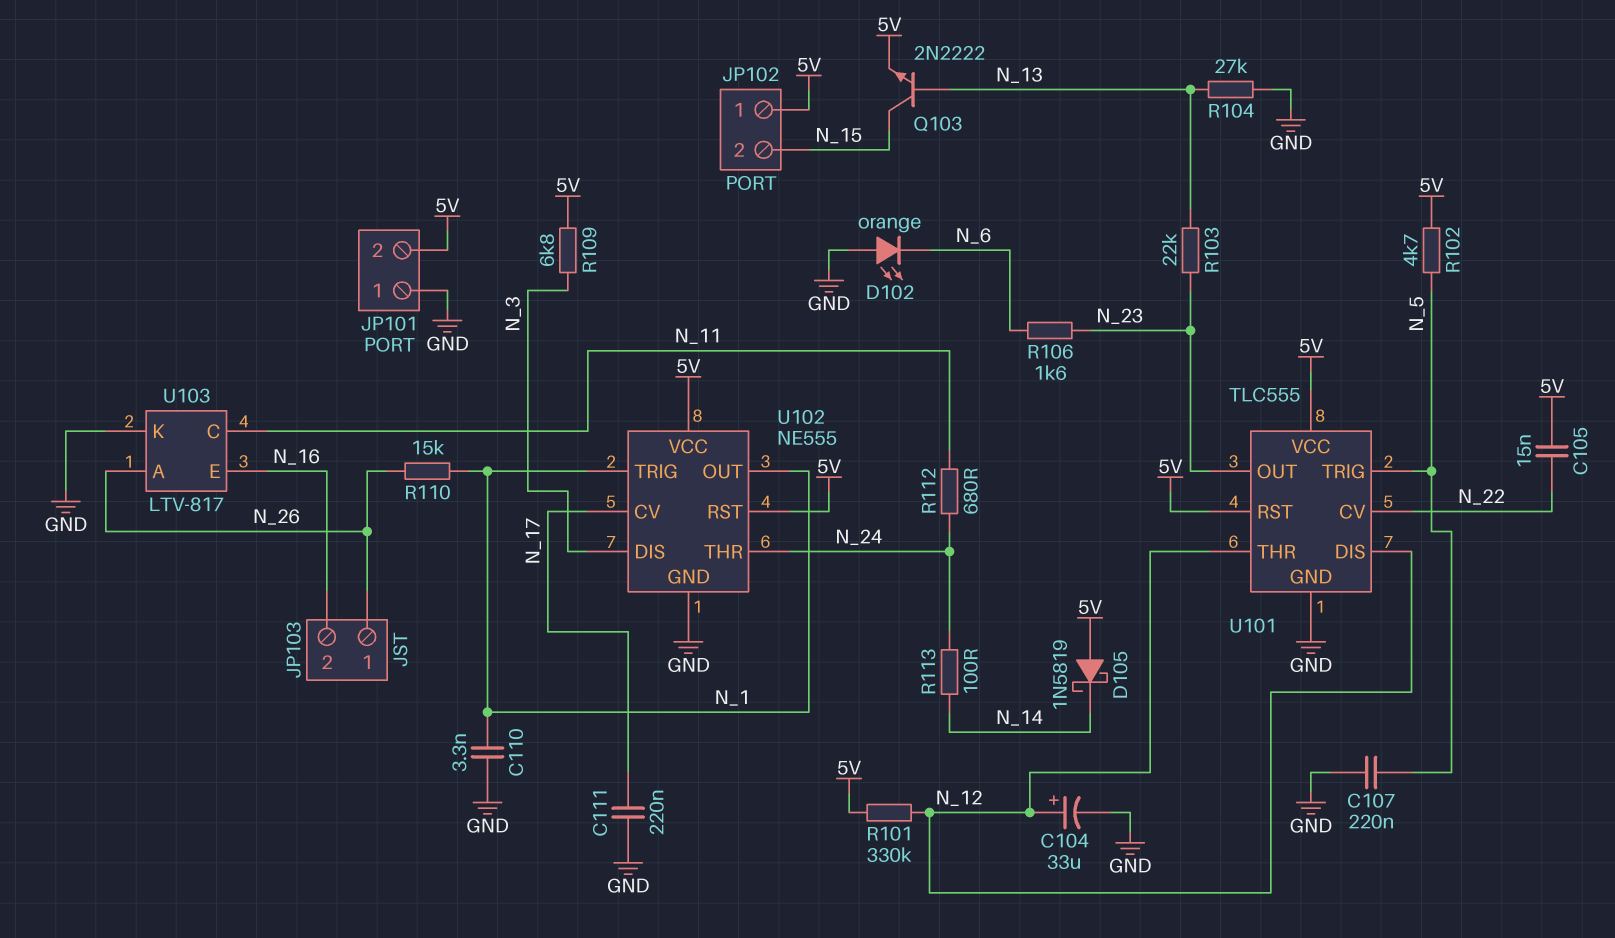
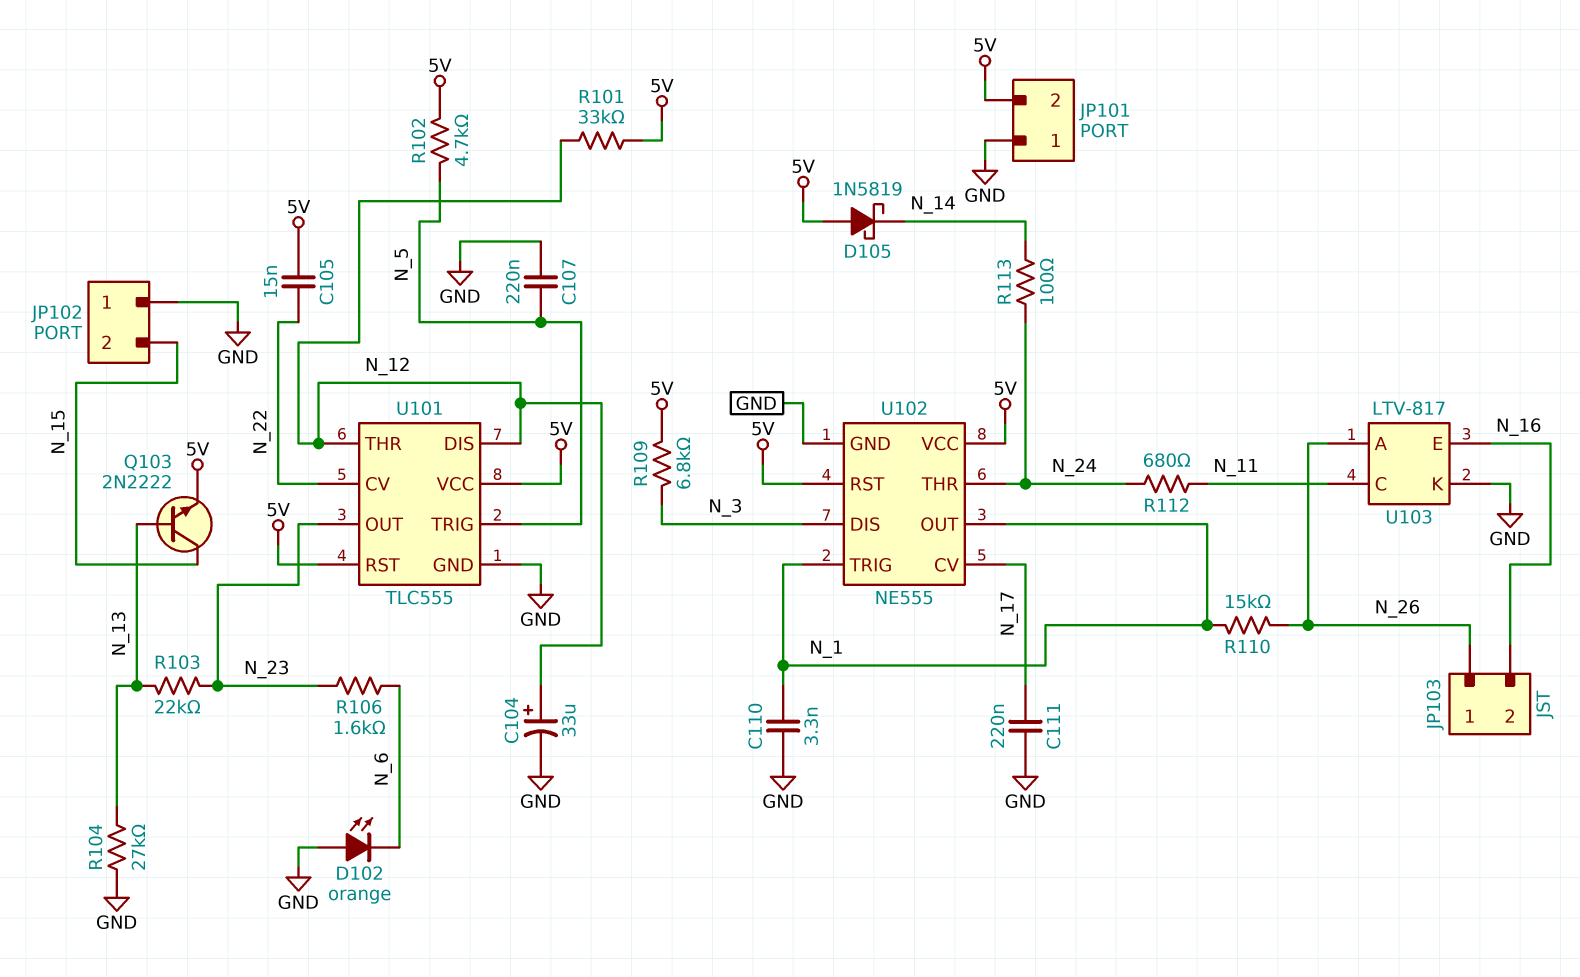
JP102 pin 1: 5V -> GND
R101: 330k (5V, N_12) -> 33k (5V, N_12)

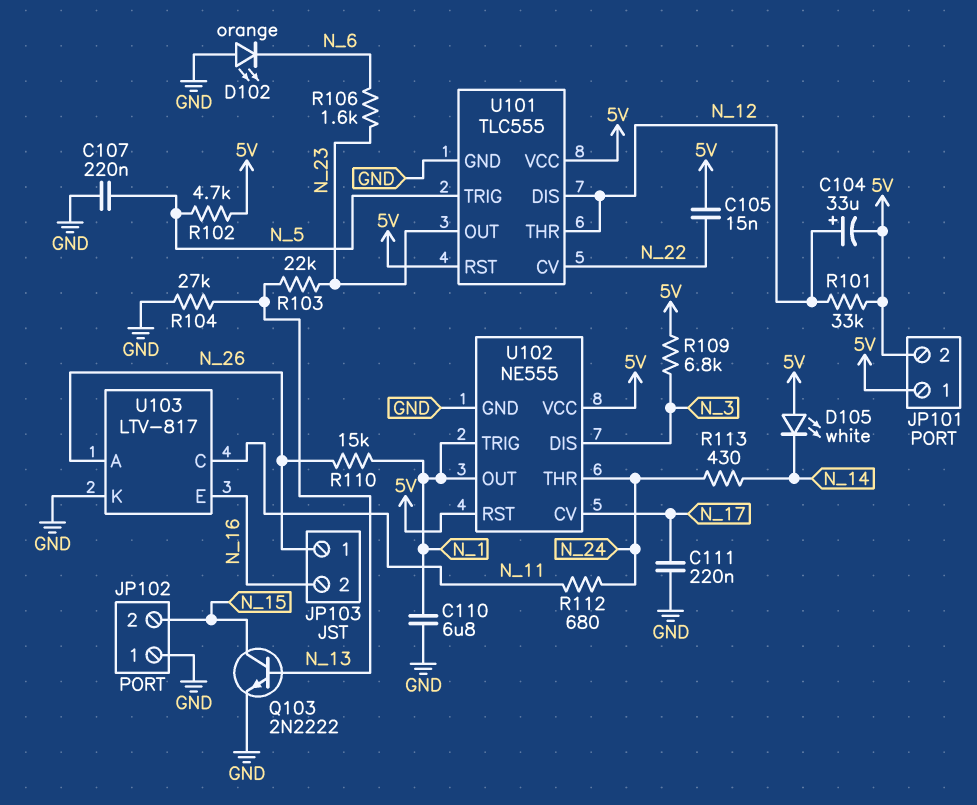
C104: 33uF (plus N_12, minus GND) -> 33uF (plus N_12, minus 5V)
C110: 3.3nF (GND, N_1) -> 6.8uF (GND, N_1)
D105: schottky 1N5819 (A 5V, K N_14) -> LED white (A 5V, K N_14)
JP101 pin 1: GND -> 5V
Q103: NPN 2N2222 (B N_13, C N_15, E 5V) -> NPN 2N2222 (B N_13, C N_15, E GND)
R113: 100 (N_14, N_24) -> 430 (N_14, N_24)

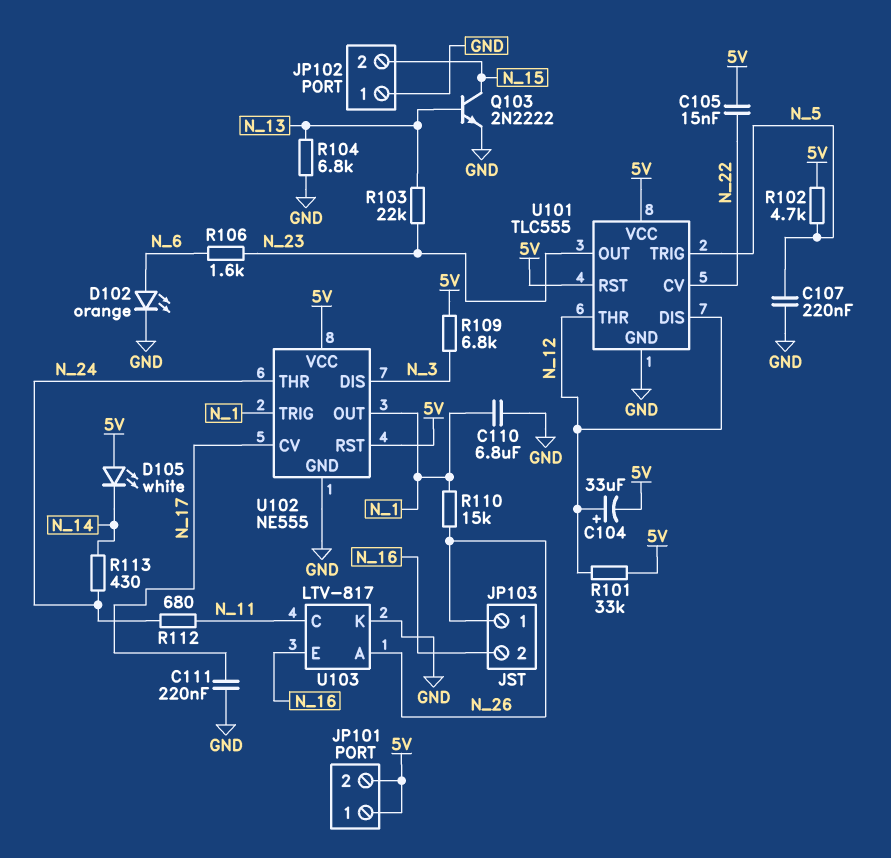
D102: LED orange (A GND, K N_6) -> LED orange (A N_6, K GND)
R104: 27k (GND, N_13) -> 6.8k (GND, N_13)

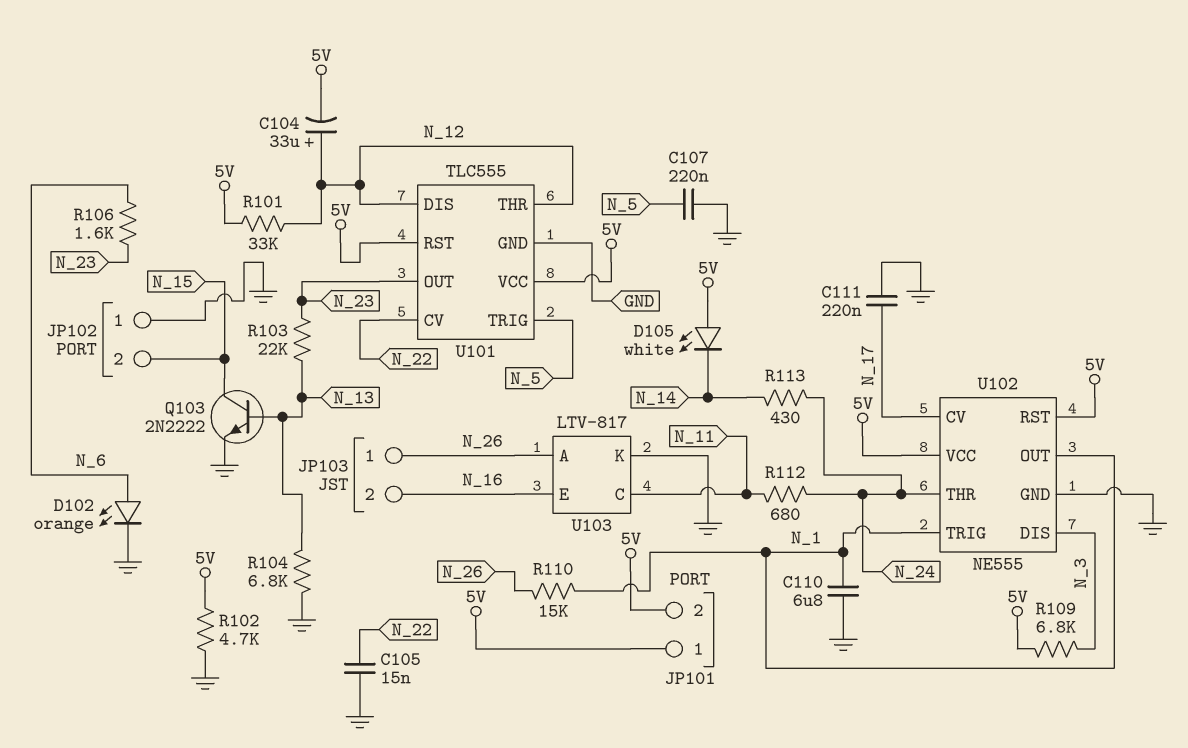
C105: 15nF (5V, N_22) -> 15nF (GND, N_22)
R102: 4.7k (5V, N_5) -> 4.7k (5V, GND)

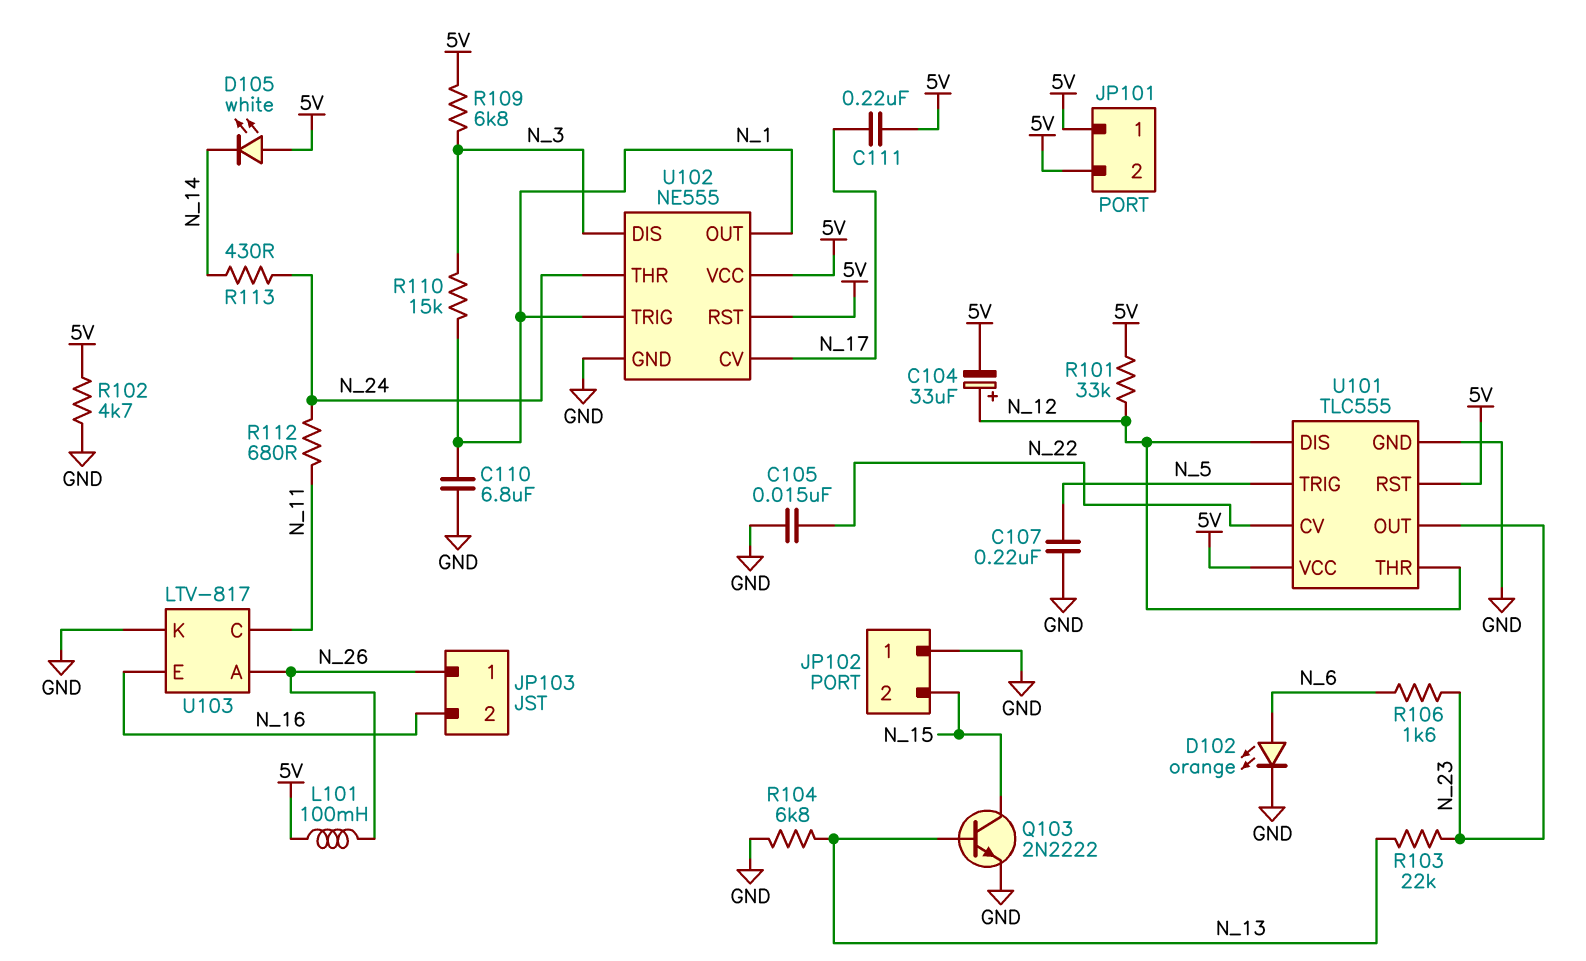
C111: 220nF (GND, N_17) -> 220nF (5V, N_17)
L101: none -> 100mH (5V, N_26)
R110: 15k (N_1, N_26) -> 15k (N_1, N_3)

